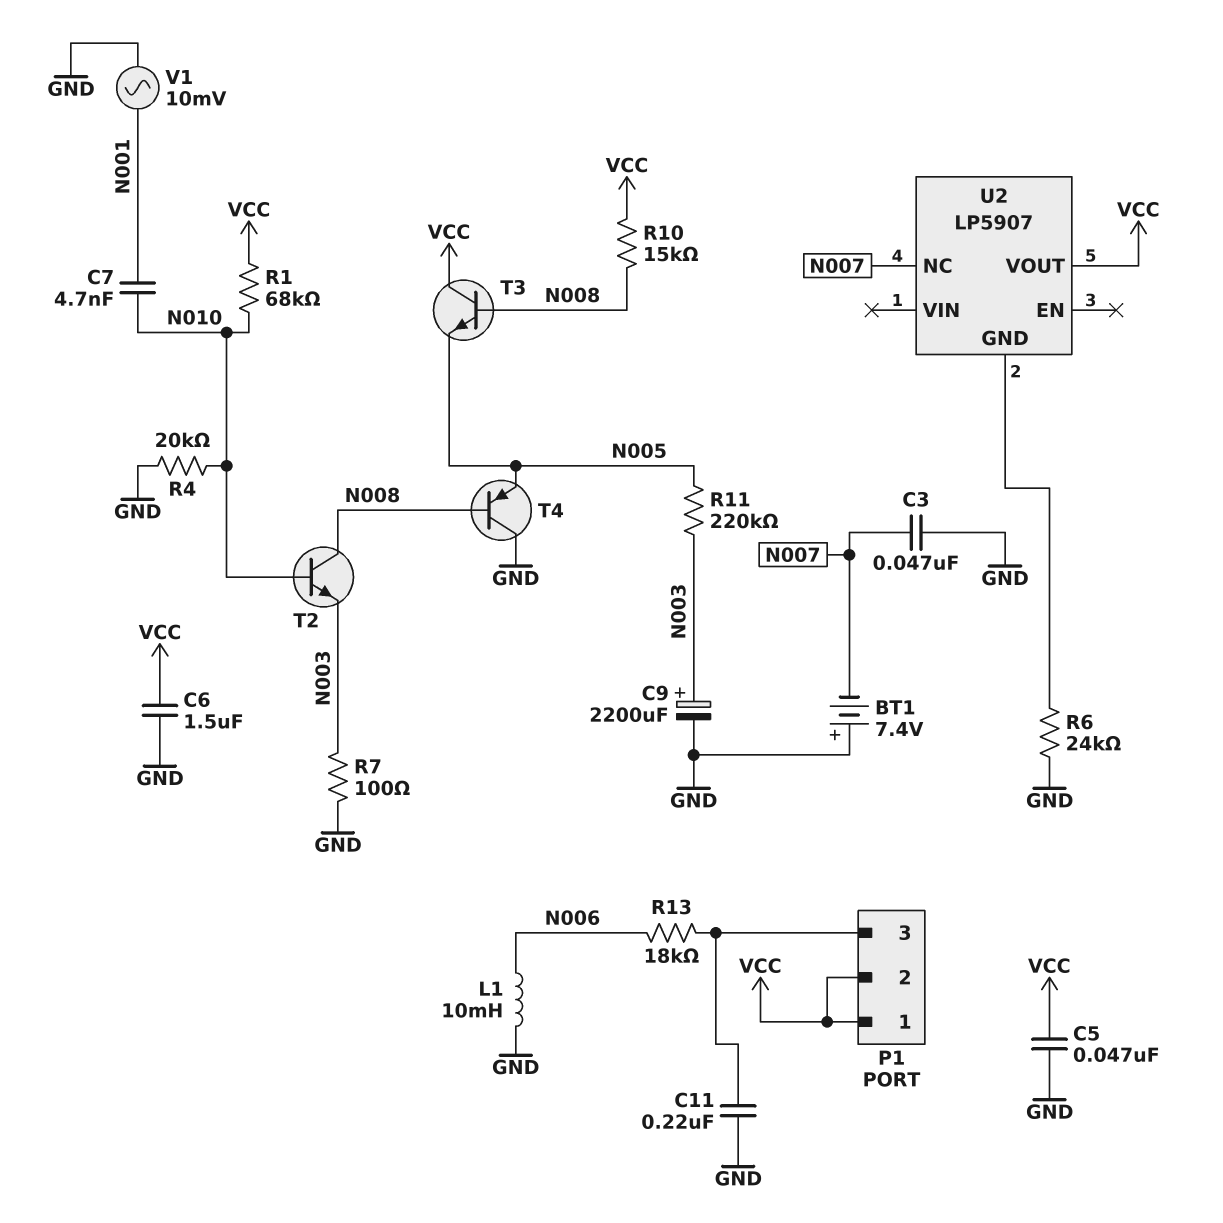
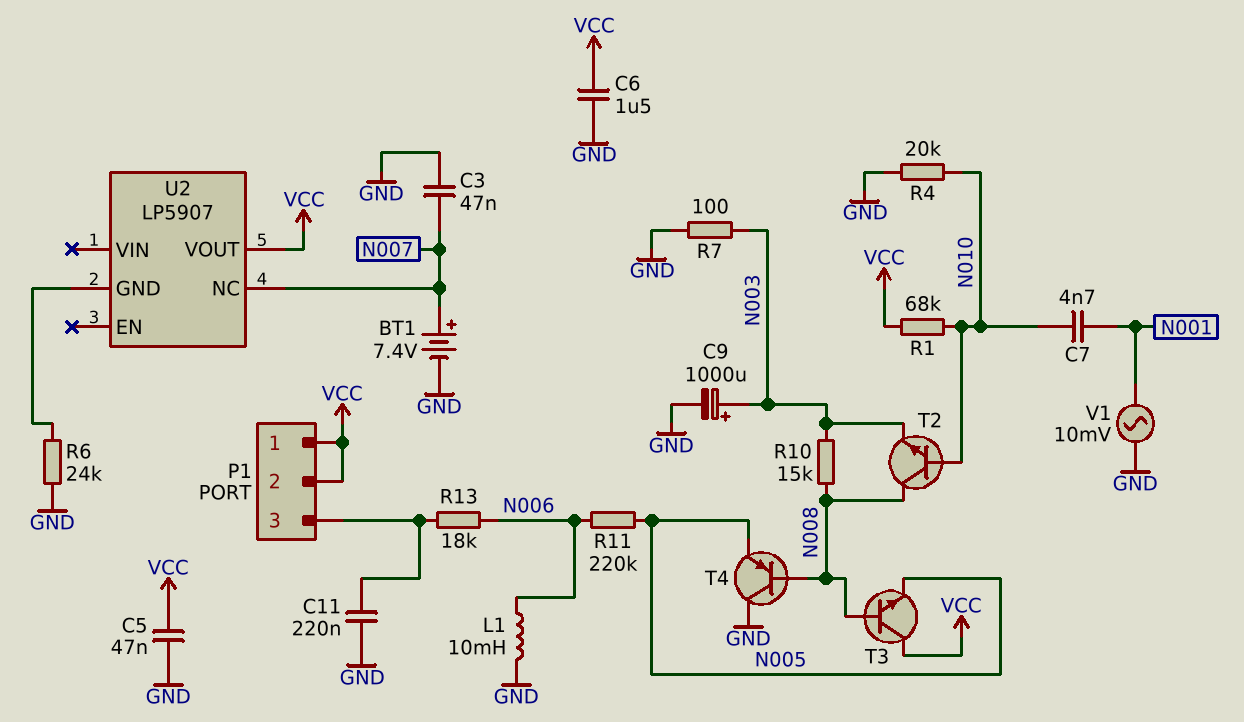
BT1: 7.4V (plus GND, minus N007) -> 7.4V (plus N007, minus GND)
C9: 2200uF (plus N003, minus GND) -> 1000uF (plus N003, minus GND)
R10: 15k (N008, VCC) -> 15k (N003, N008)
R11: 220k (N003, N005) -> 220k (N005, N006)

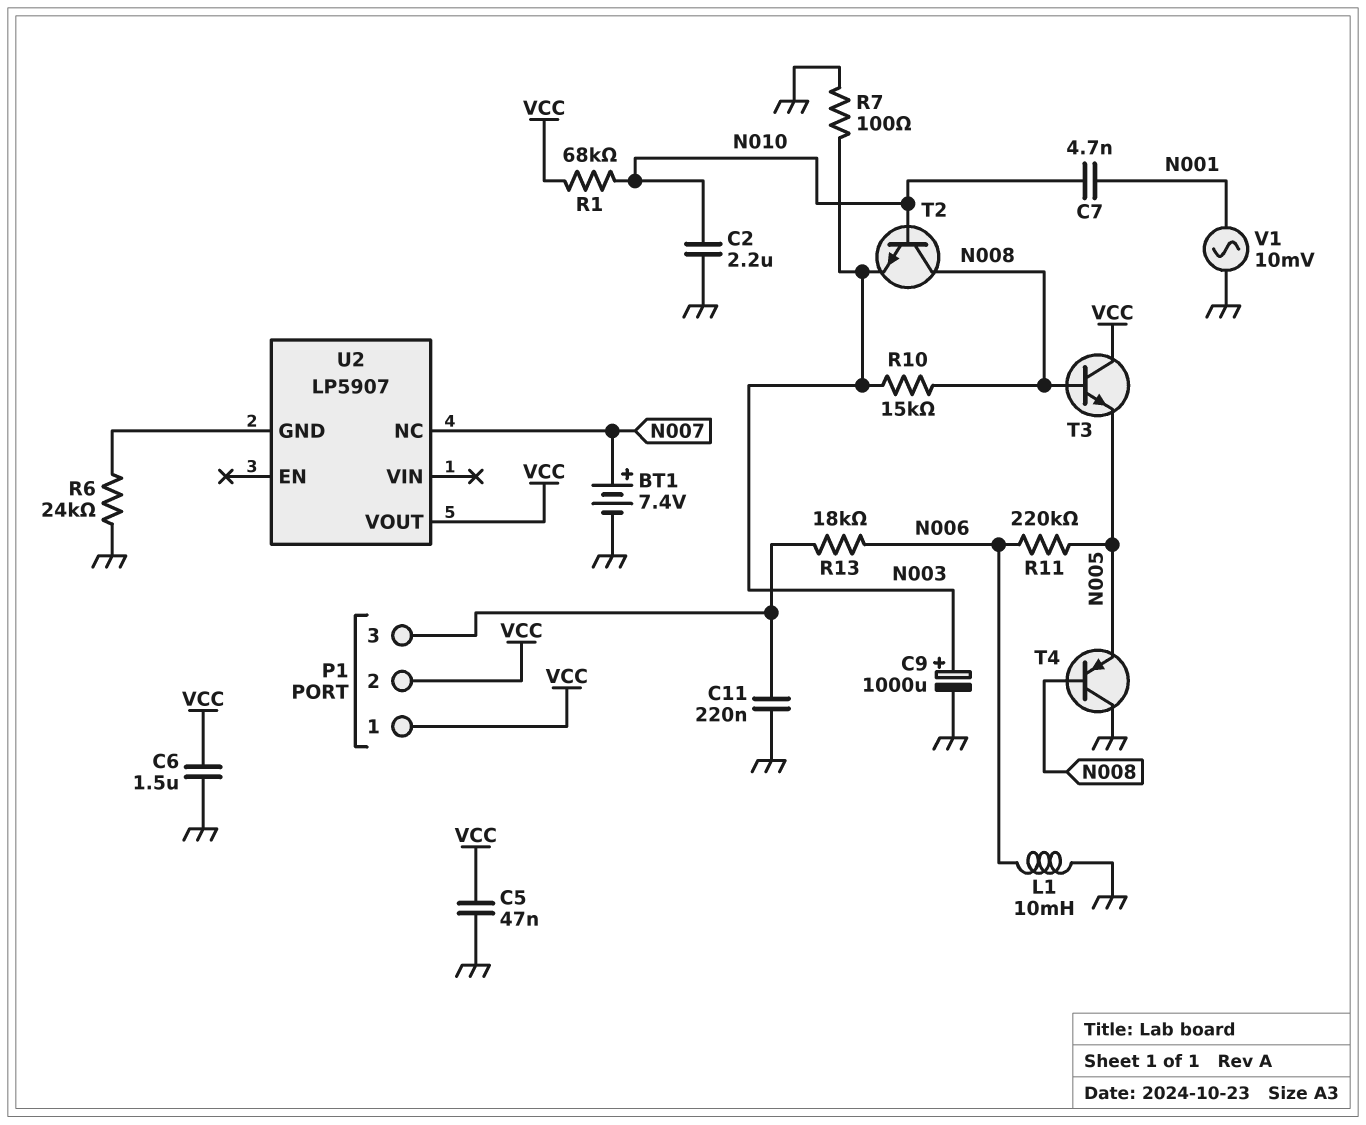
C2: none -> 2.2uF (GND, N010)
C3: 47nF (GND, N007) -> none
R4: 20k (GND, N010) -> none

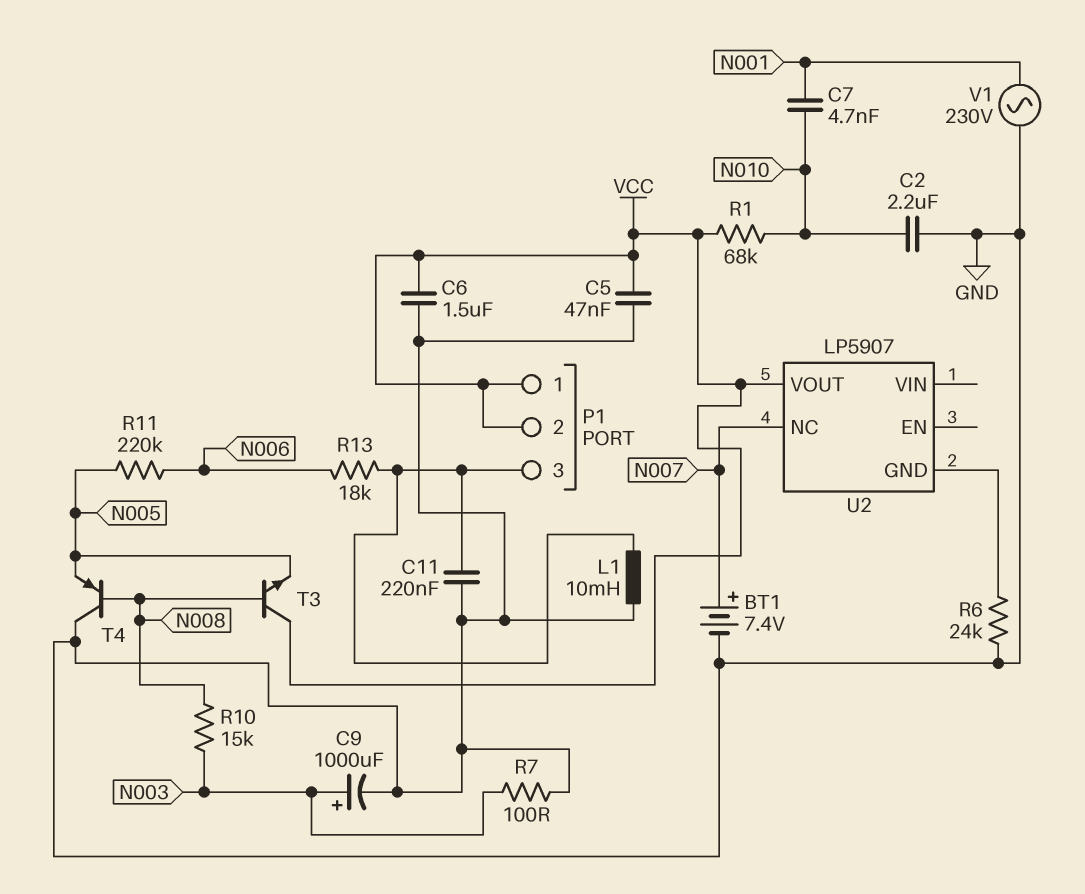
L1: 10mH (GND, N006) -> 10mH (GND, P1/3)
T2: NPN (B N010, C N008, E N003) -> none
V1: AC 10mV (GND, N001) -> AC 230V (GND, N001)

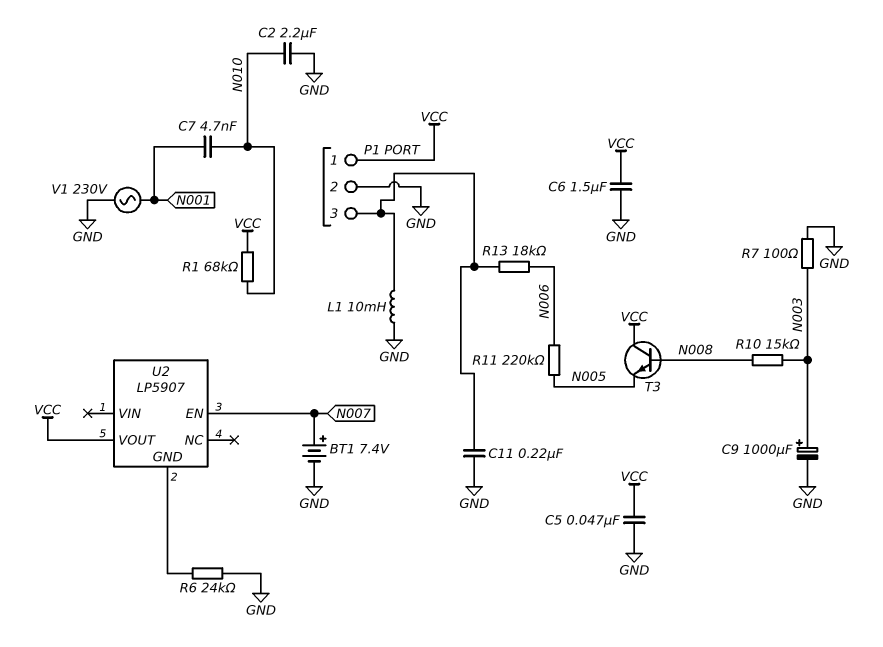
P1 pin 2: VCC -> GND
T4: PNP (B N008, C GND, E N005) -> none
U2 pin EN: none -> N007
U2 pin NC: N007 -> none

